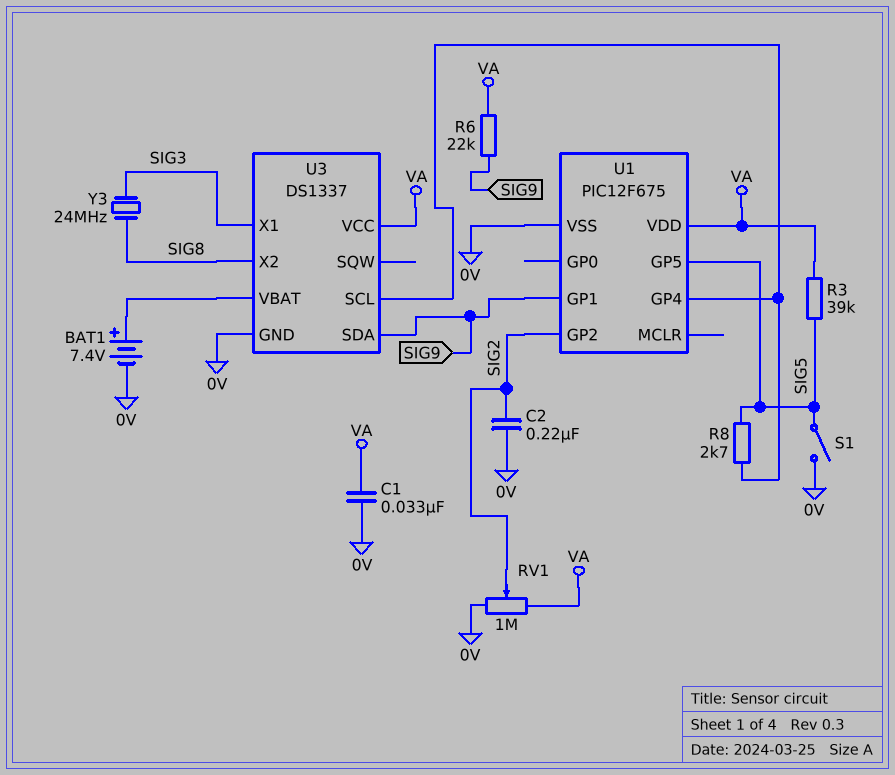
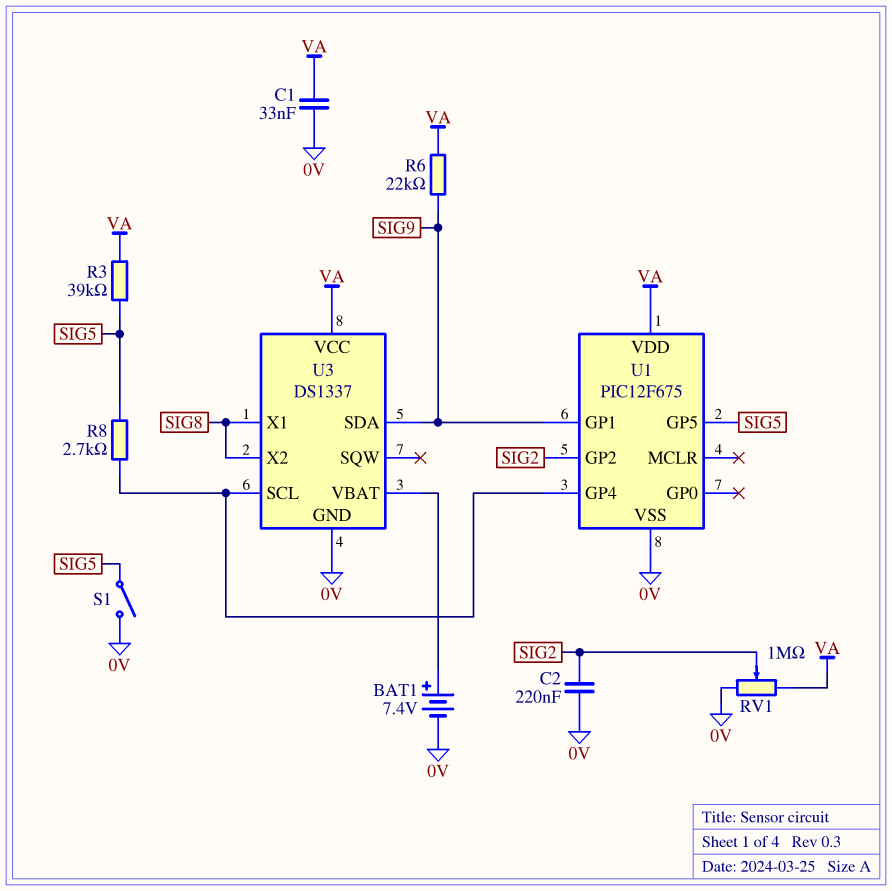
U3 pin X1: SIG3 -> SIG8
Y3: 24MHz (SIG3, SIG8) -> none

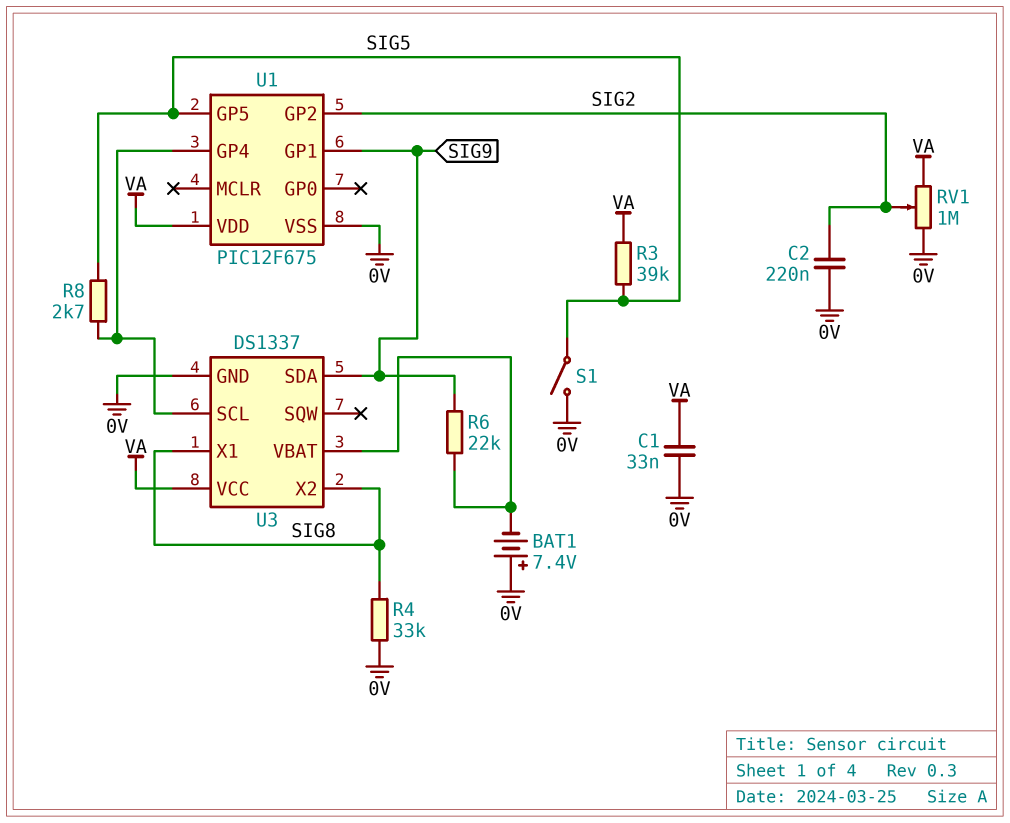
BAT1: 7.4V (plus U3/VBAT, minus 0V) -> 7.4V (plus 0V, minus U3/VBAT)
R4: none -> 33k (0V, SIG8)
R6: 22k (SIG9, VA) -> 22k (SIG9, U3/VBAT)

